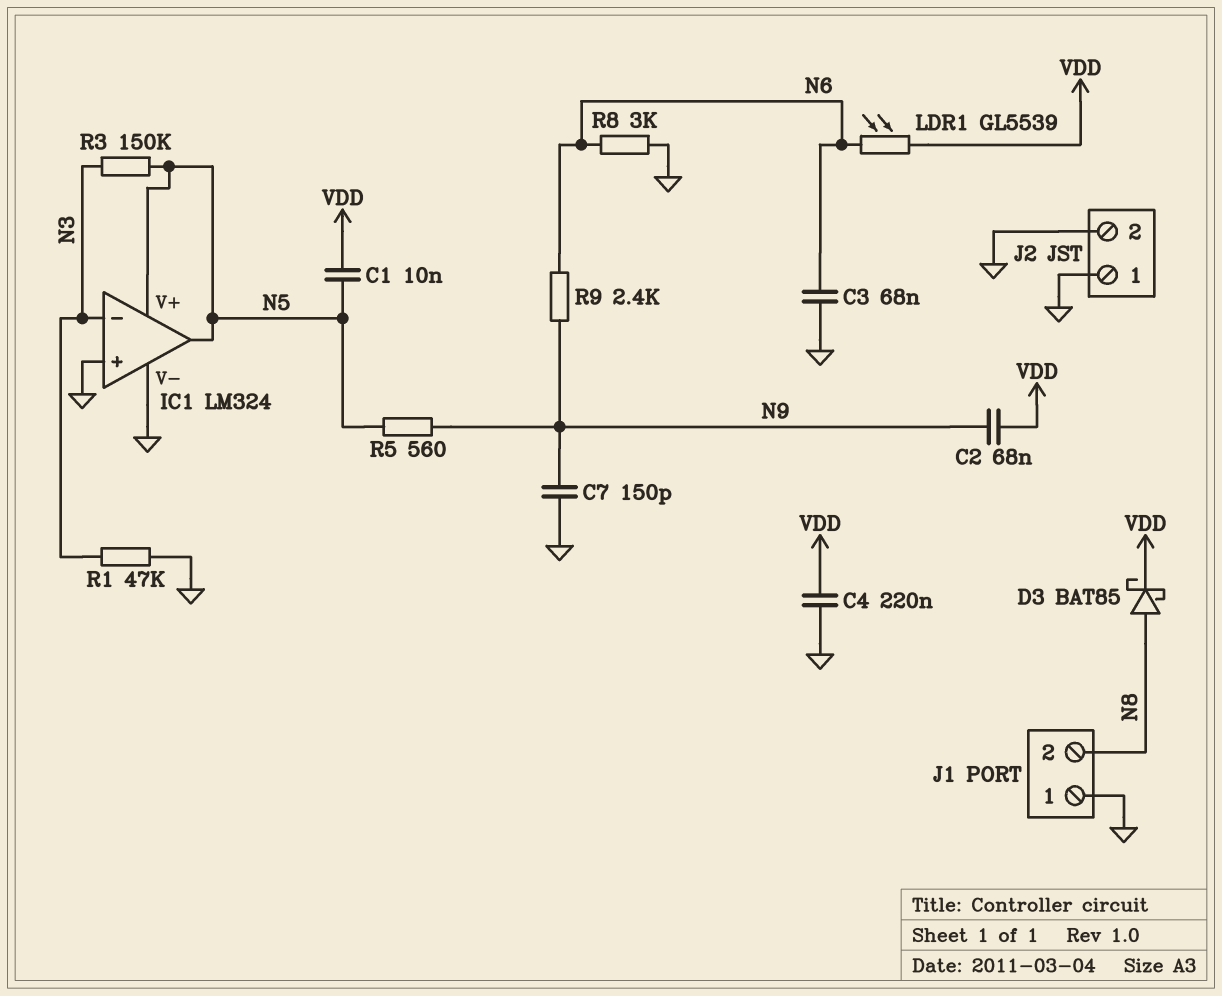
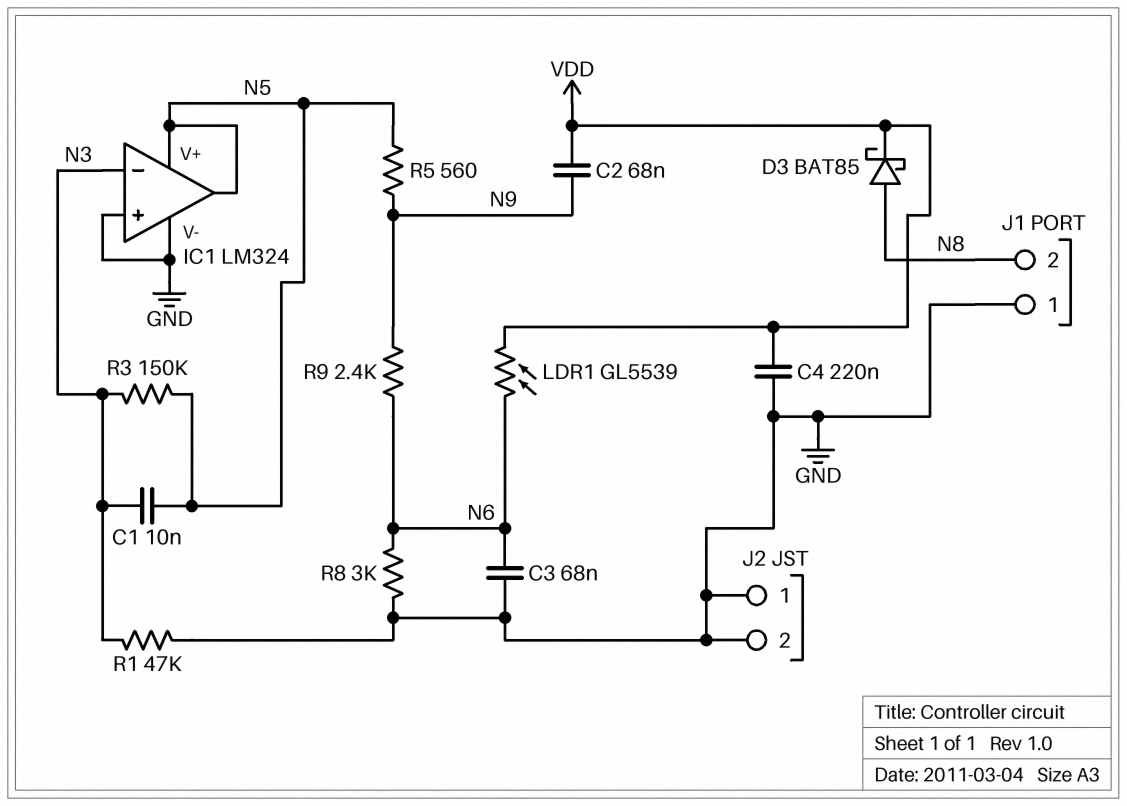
C1: 10nF (N5, VDD) -> 10nF (N3, N5)
C7: 150pF (GND, N9) -> none

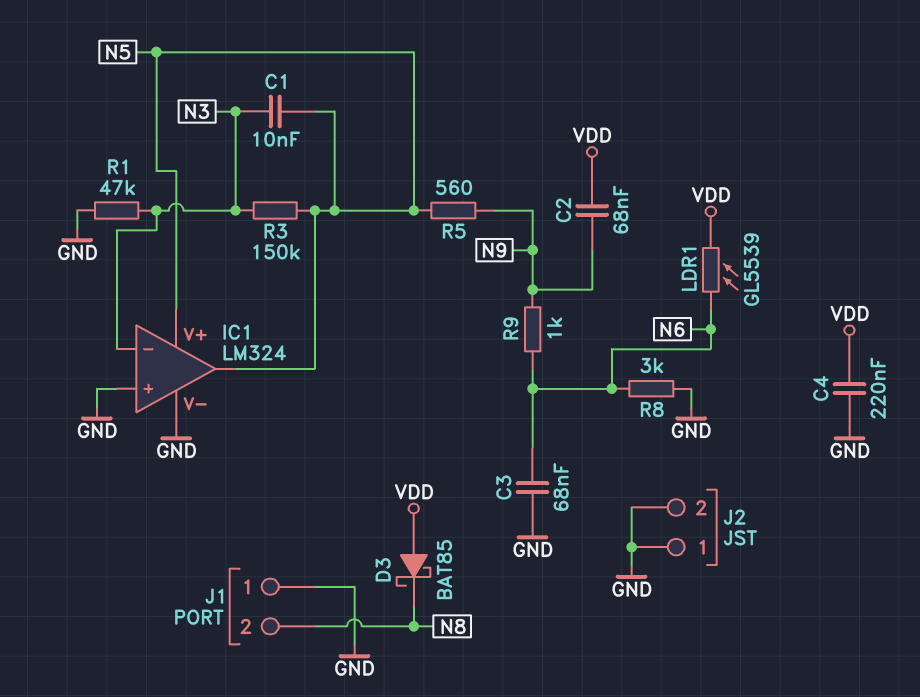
D3: schottky BAT85 (A N8, K VDD) -> schottky BAT85 (A VDD, K N8)
R9: 2.4k (N6, N9) -> 1k (N6, N9)

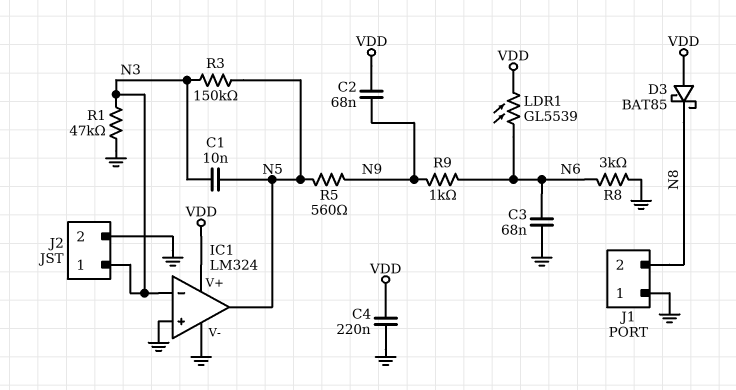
IC1 pin V+: N5 -> VDD
J2 pin 1: GND -> N3

